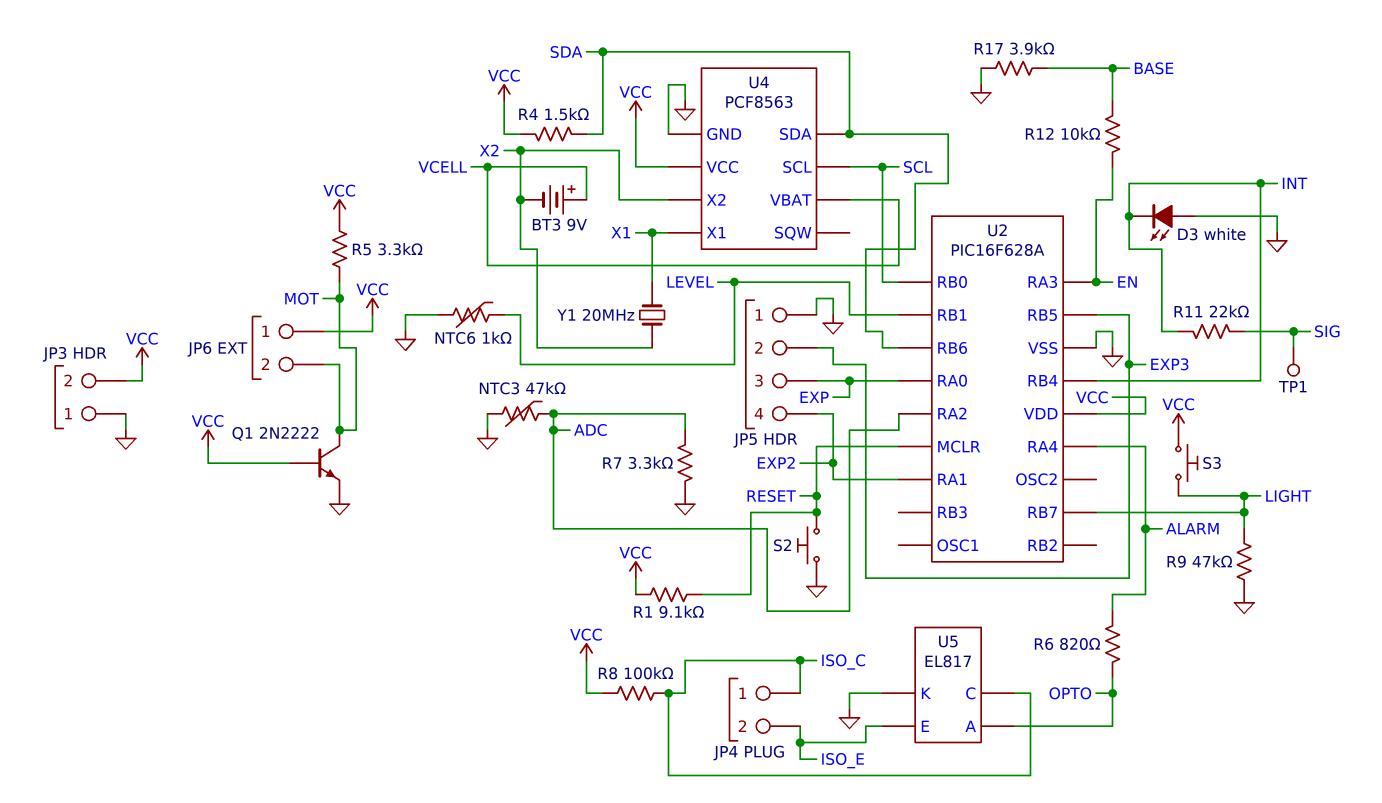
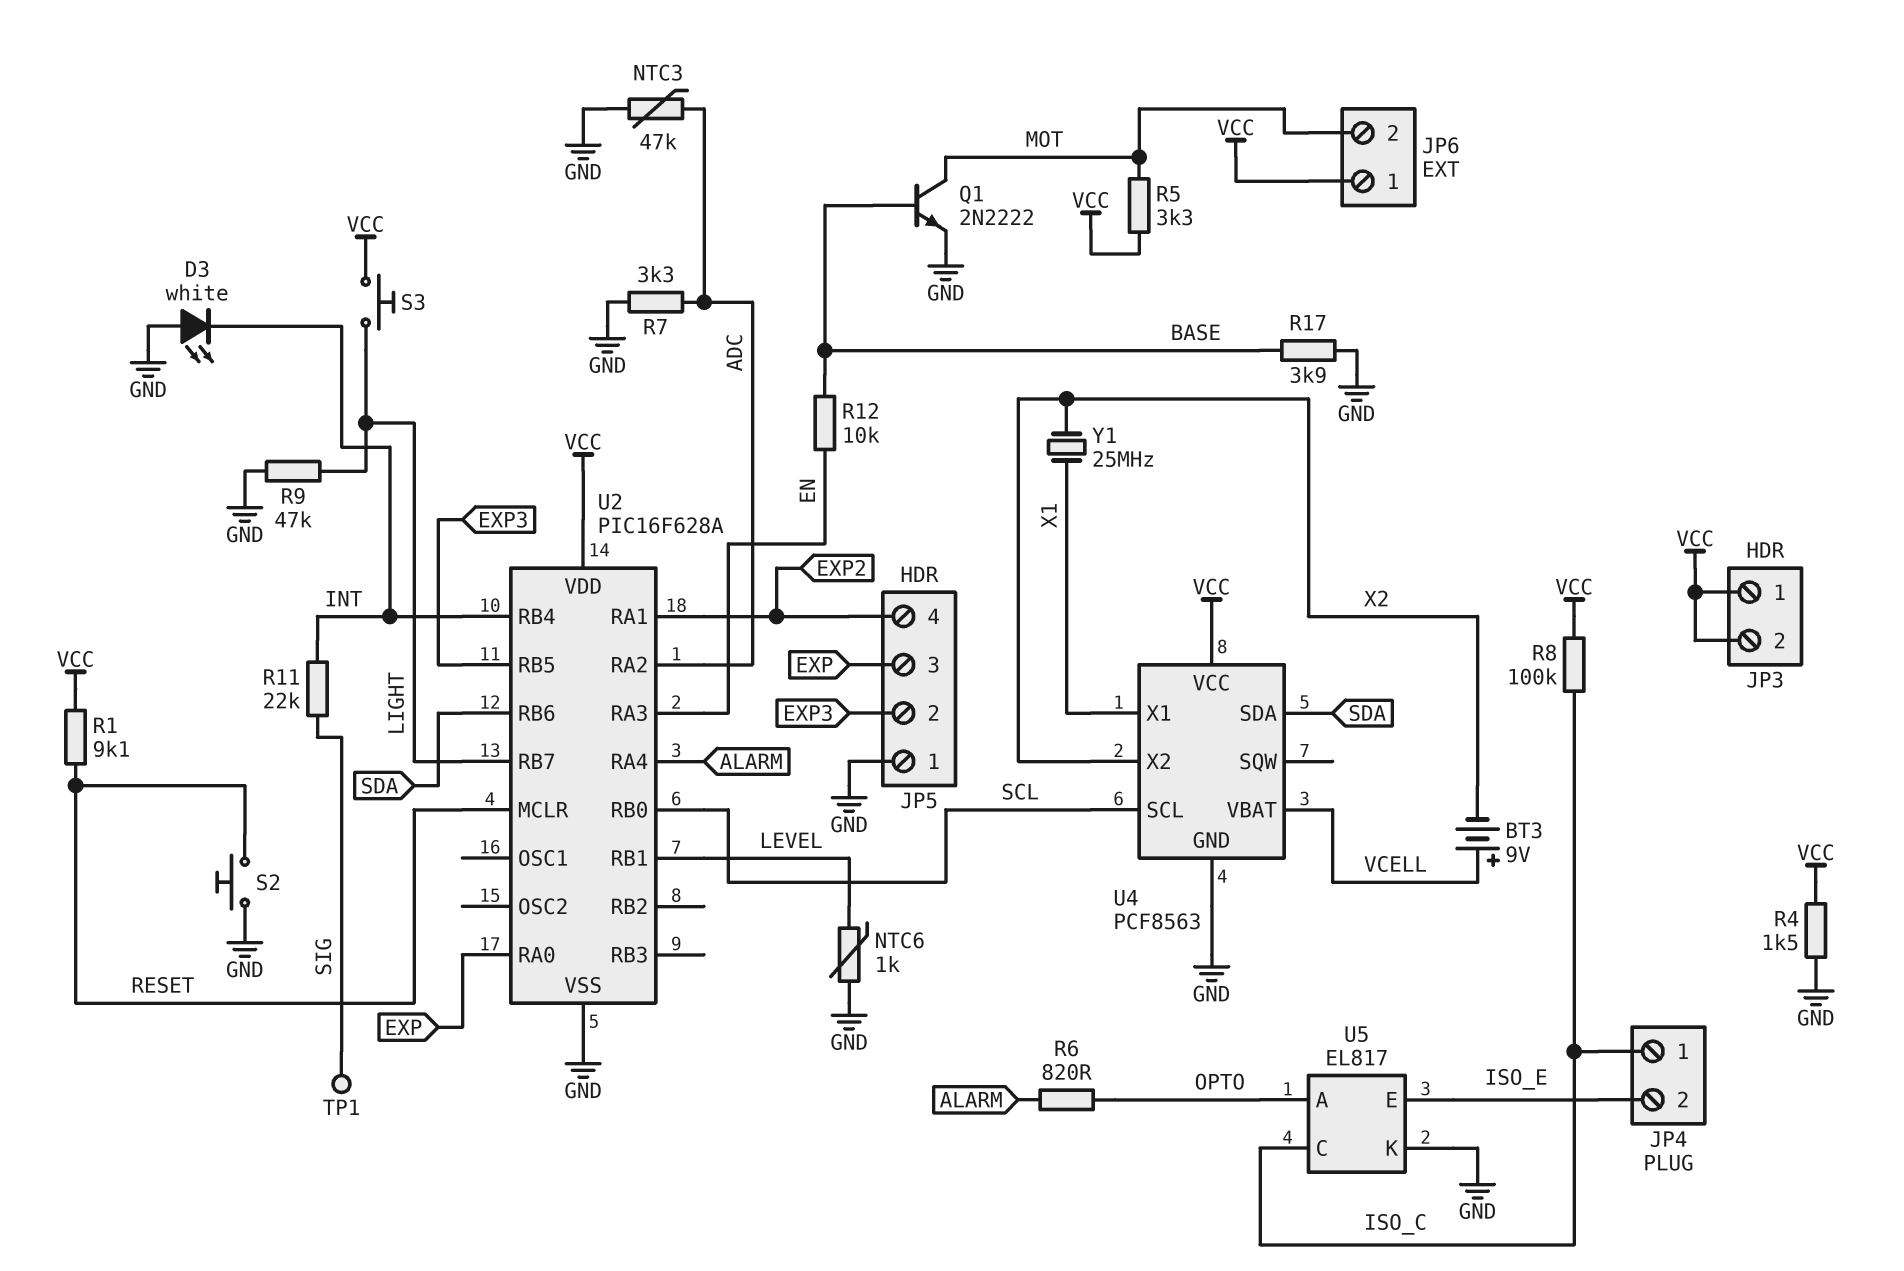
JP3 pin 1: GND -> VCC
Q1: NPN 2N2222 (B VCC, C MOT, E GND) -> NPN 2N2222 (B BASE, C MOT, E GND)
R4: 1.5k (SDA, VCC) -> 1.5k (GND, VCC)
Y1: 20MHz (X1, X2) -> 25MHz (X1, X2)

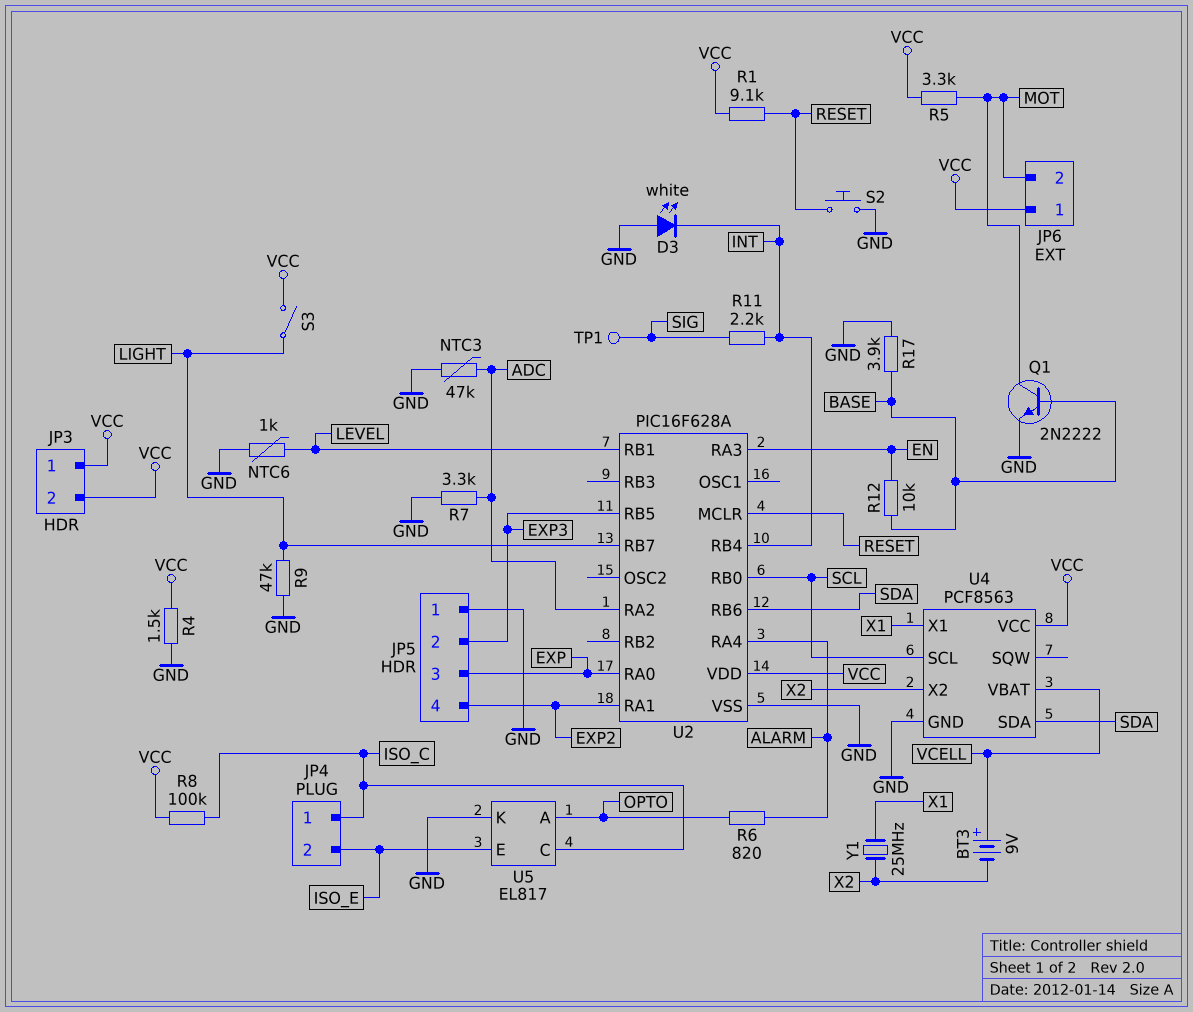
R11: 22k (INT, SIG) -> 2.2k (INT, SIG)
S3: button (LIGHT, VCC) -> switch (LIGHT, VCC)

